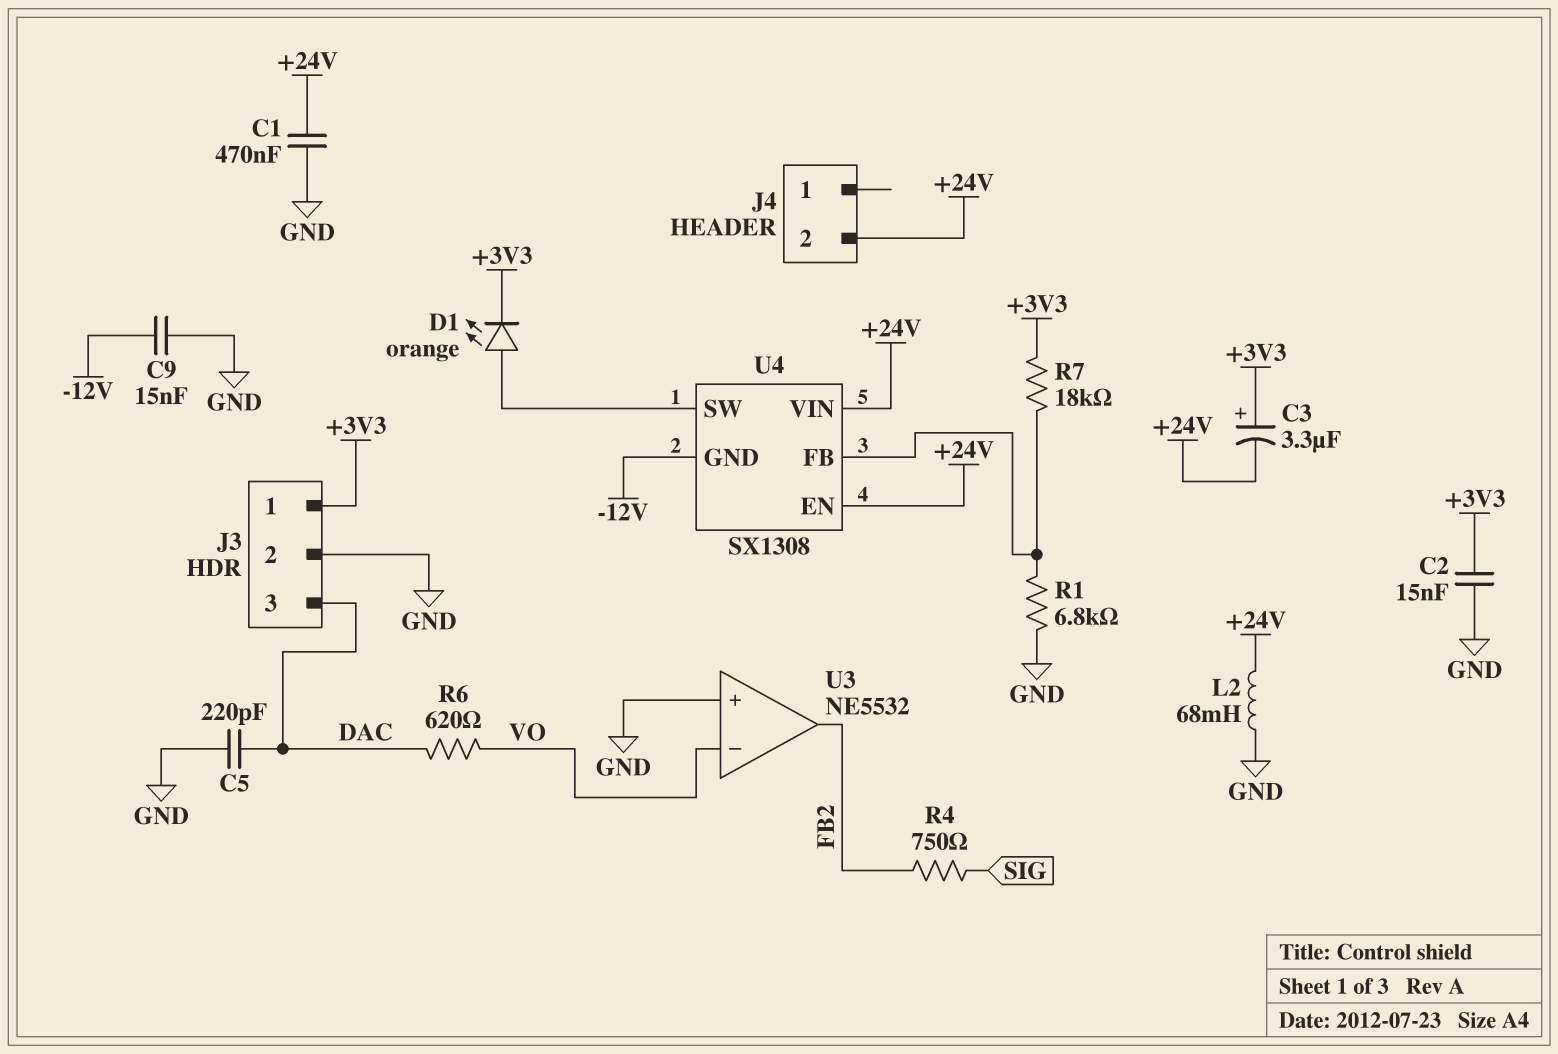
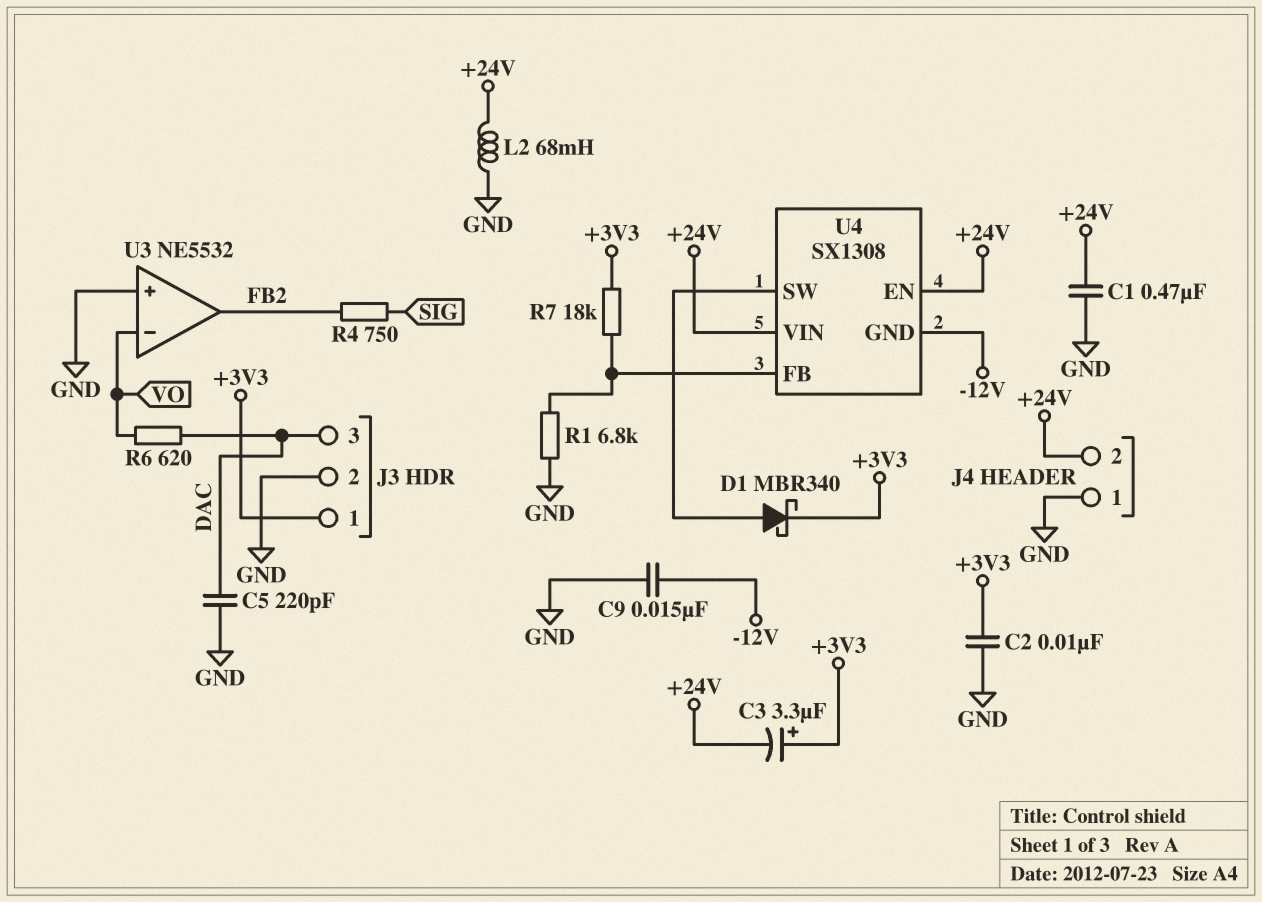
C2: 15nF (+3V3, GND) -> 10nF (+3V3, GND)
D1: LED orange (A U4/SW, K +3V3) -> schottky MBR340 (A U4/SW, K +3V3)
J4 pin 1: none -> GND

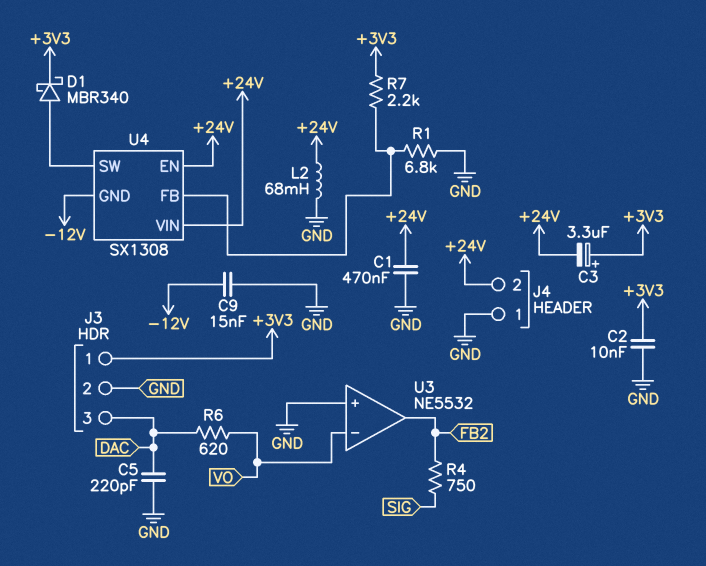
R7: 18k (+3V3, U4/FB) -> 2.2k (+3V3, U4/FB)

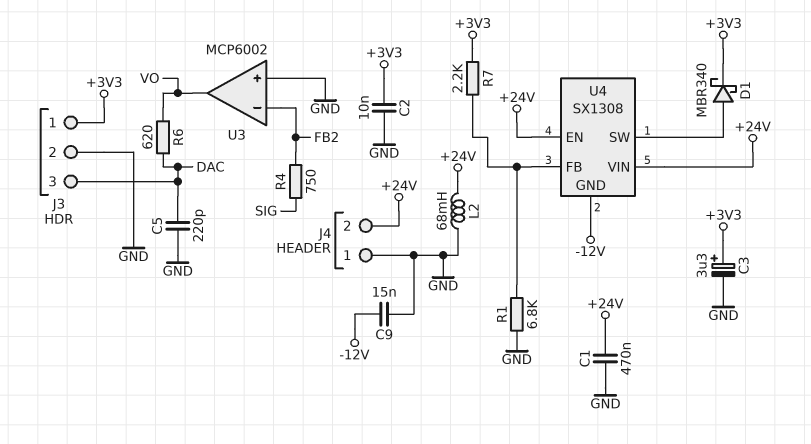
C3: 3.3uF (plus +3V3, minus +24V) -> 3.3uF (plus +3V3, minus GND)
U3: NE5532 -> MCP6002
U3 pin in-: VO -> FB2
U3 pin out: FB2 -> VO

